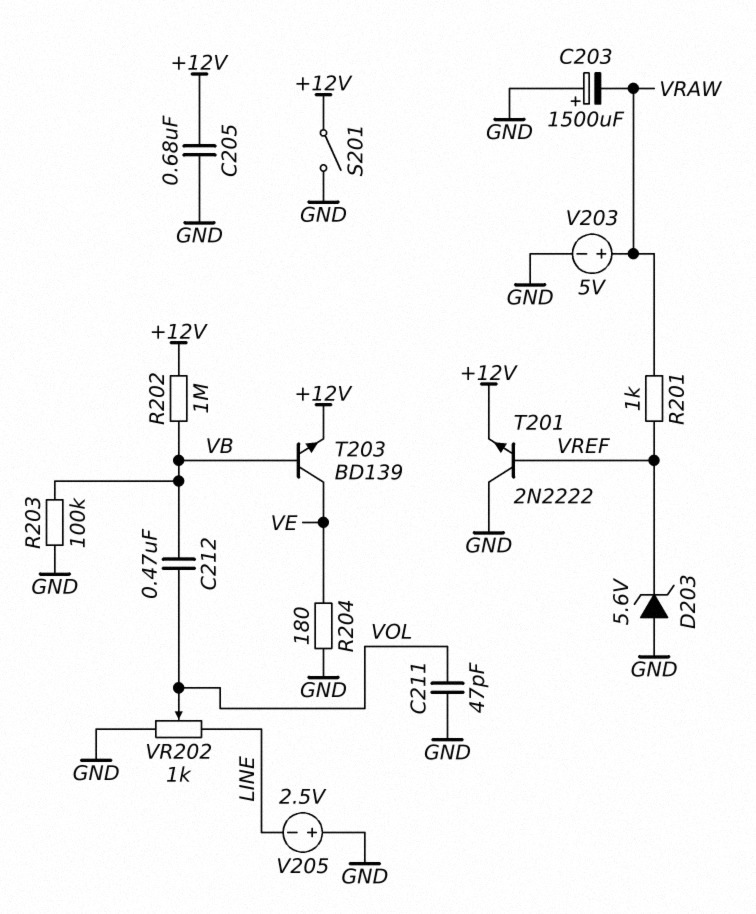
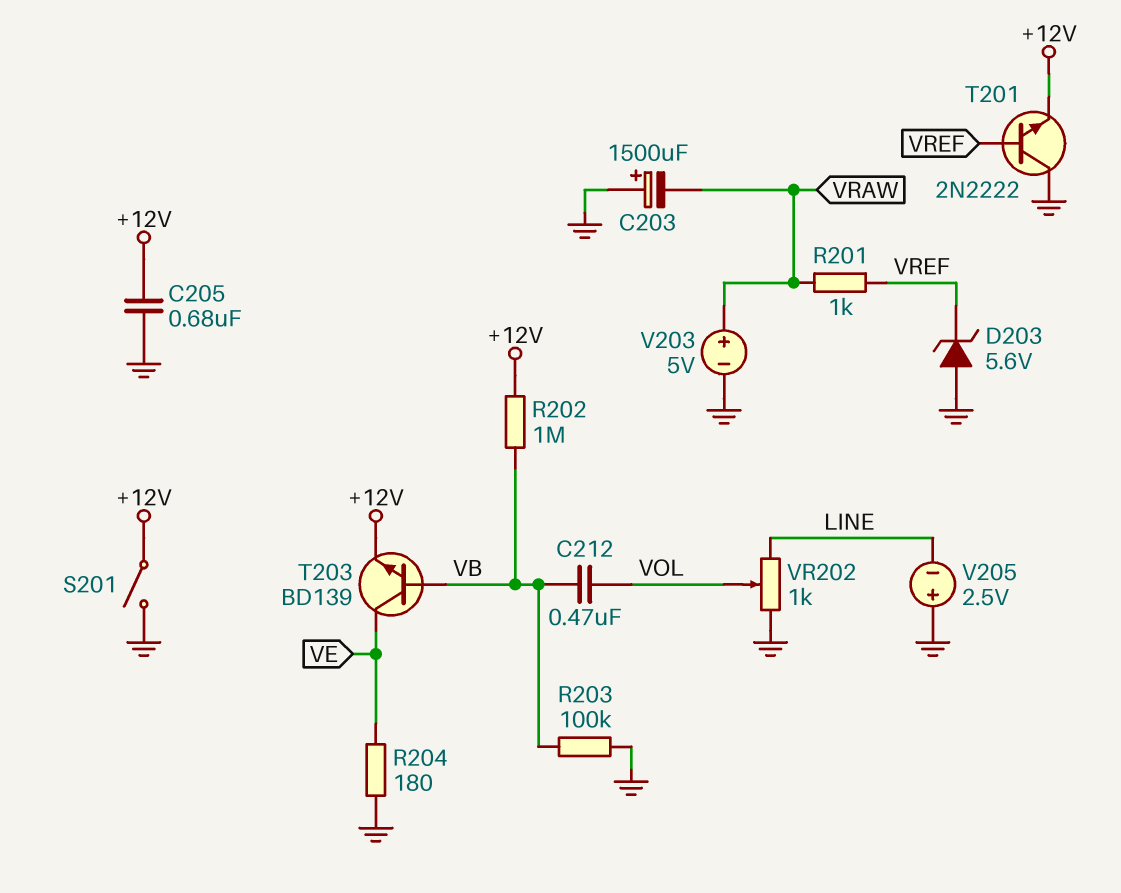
C211: 47pF (GND, VOL) -> none

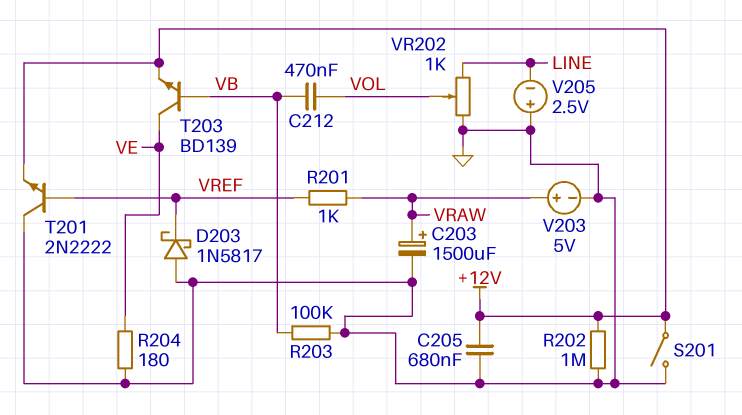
C203: 1500uF (plus GND, minus VRAW) -> 1500uF (plus VRAW, minus GND)
D203: zener 5.6V (A GND, K VREF) -> schottky 1N5817 (A GND, K VREF)
R202: 1M (+12V, VB) -> 1M (+12V, GND)

